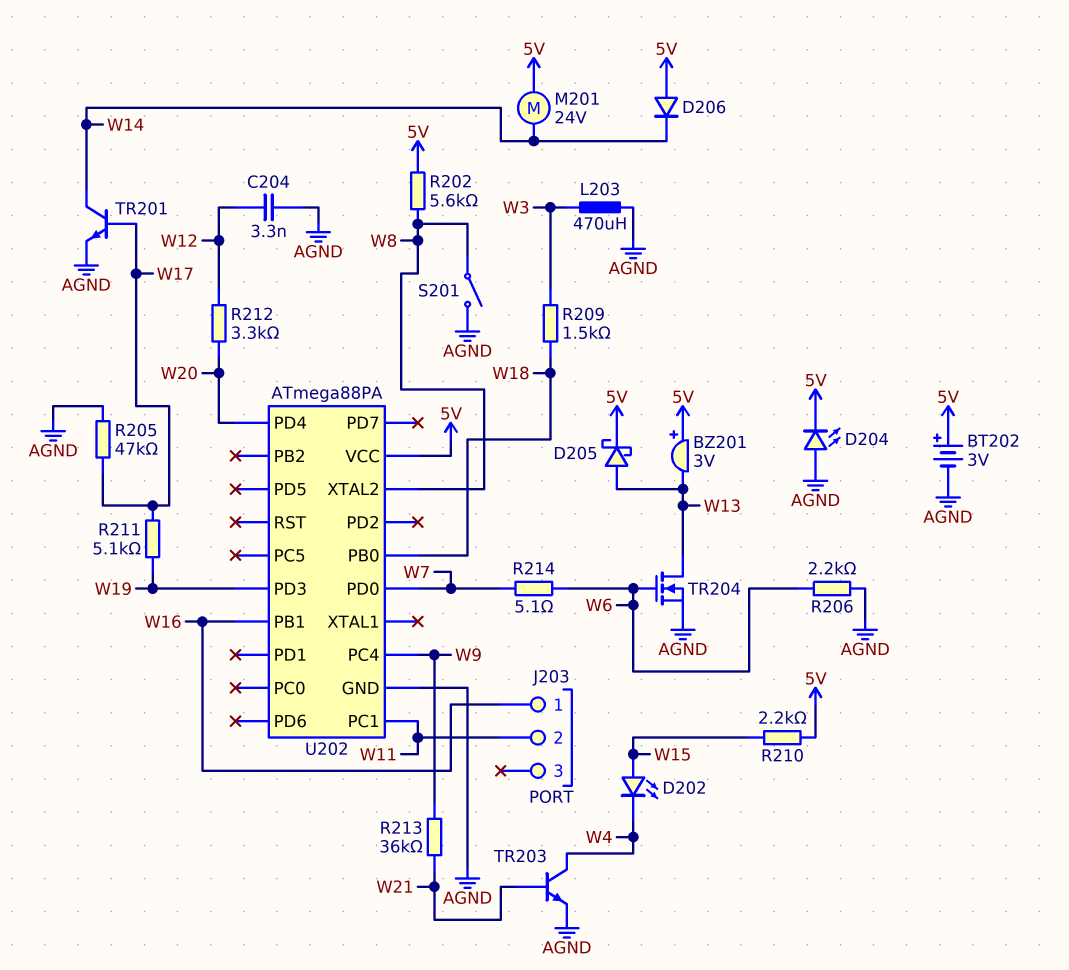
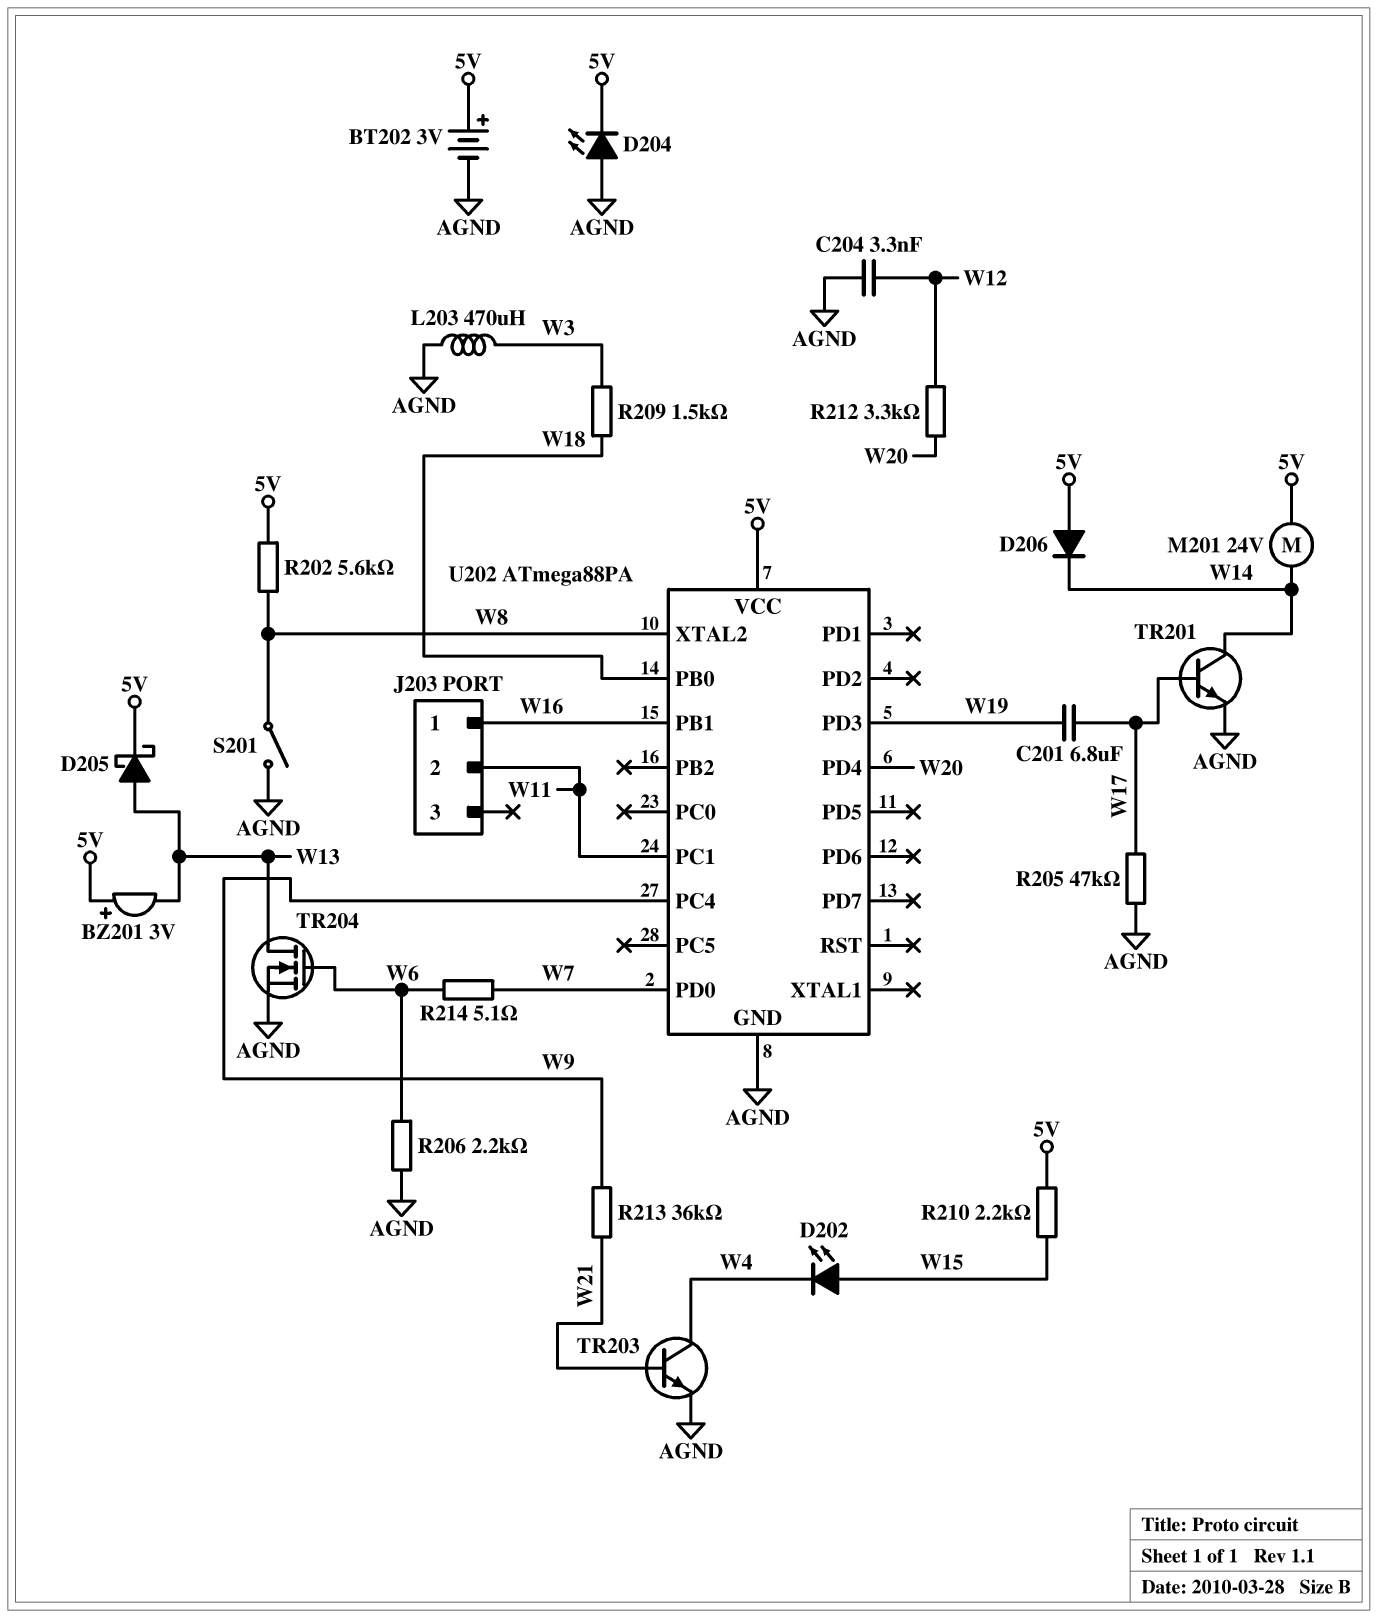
C201: none -> 6.8uF (W17, W19)
R211: 5.1k (W17, W19) -> none

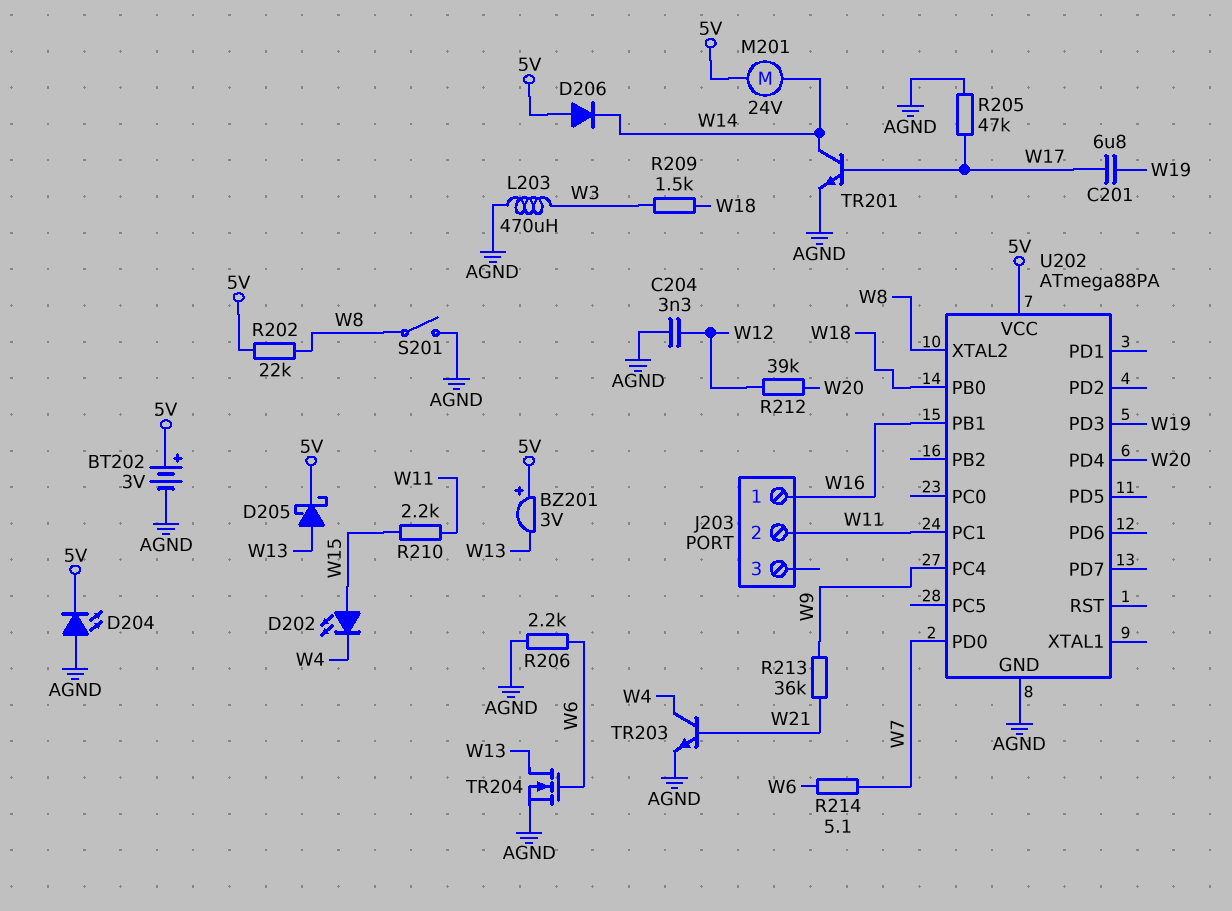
R202: 5.6k (5V, W8) -> 22k (5V, W8)
R210: 2.2k (5V, W15) -> 2.2k (W11, W15)
R212: 3.3k (W12, W20) -> 39k (W12, W20)

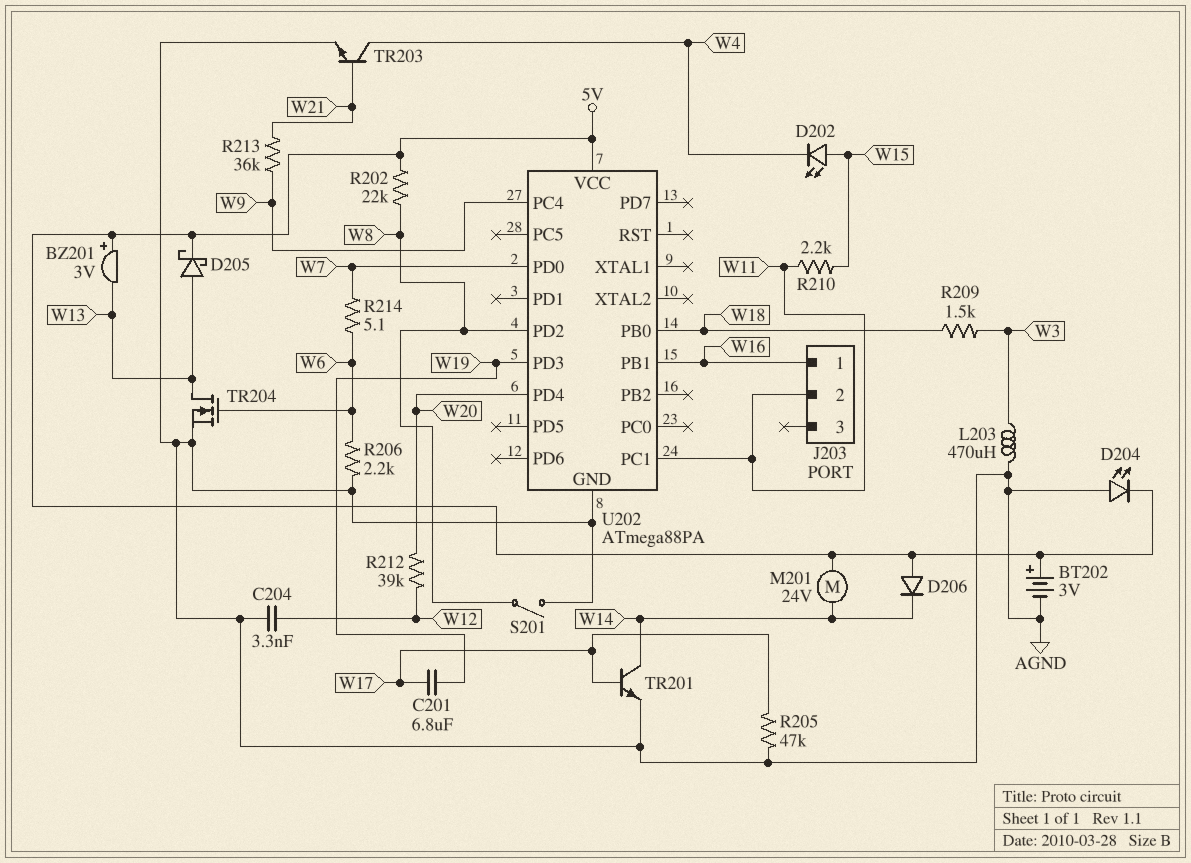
U202 pin PD2: none -> W8
U202 pin XTAL2: W8 -> none

